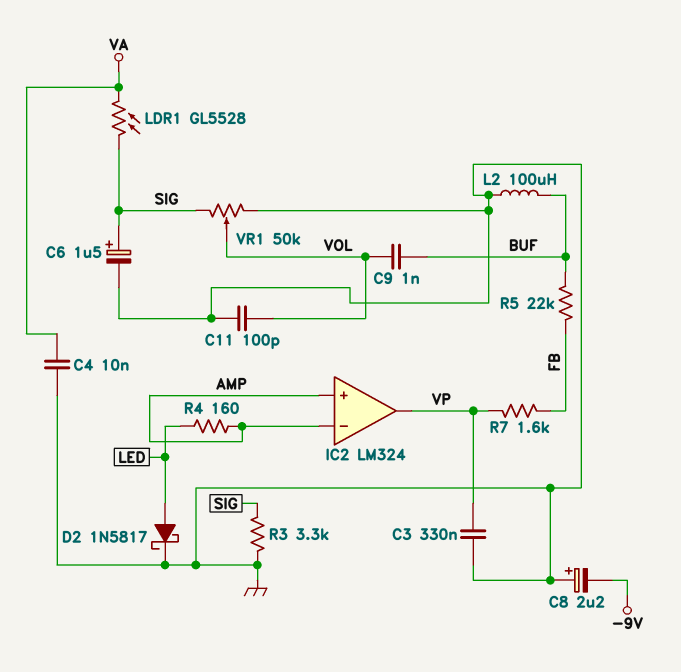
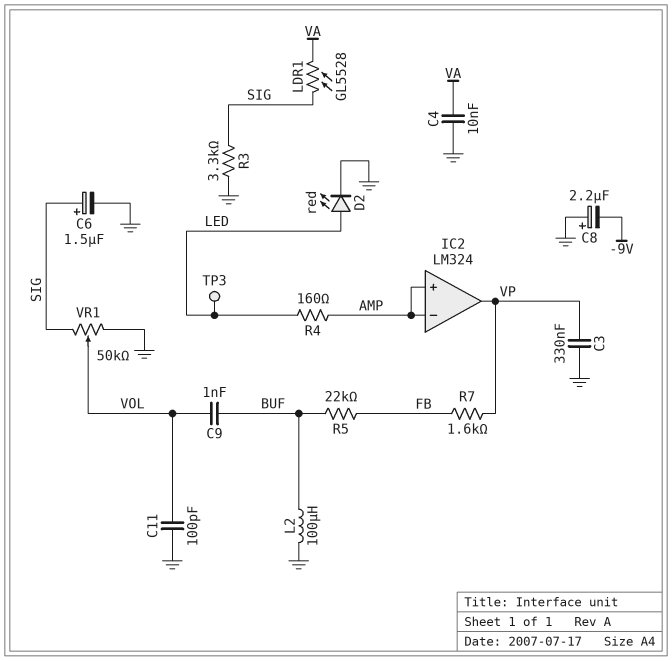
D2: schottky 1N5817 (A LED, K GND) -> LED red (A LED, K GND)
TP3: none -> test point (LED)

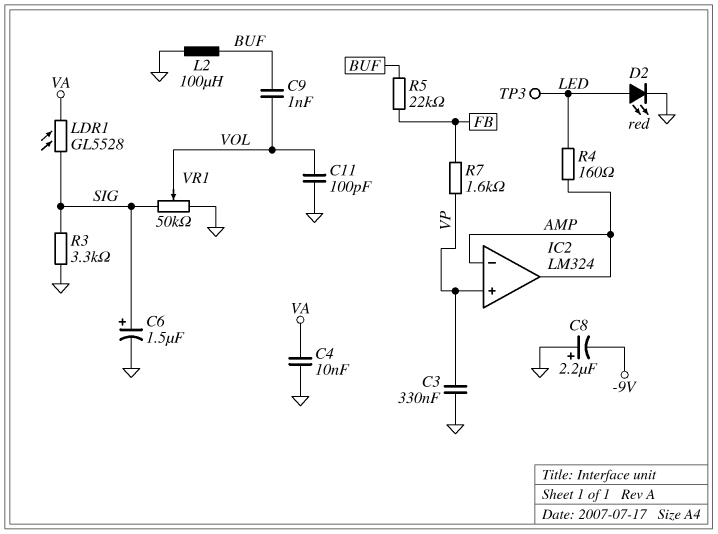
IC2 pin in+: AMP -> VP
IC2 pin out: VP -> AMP

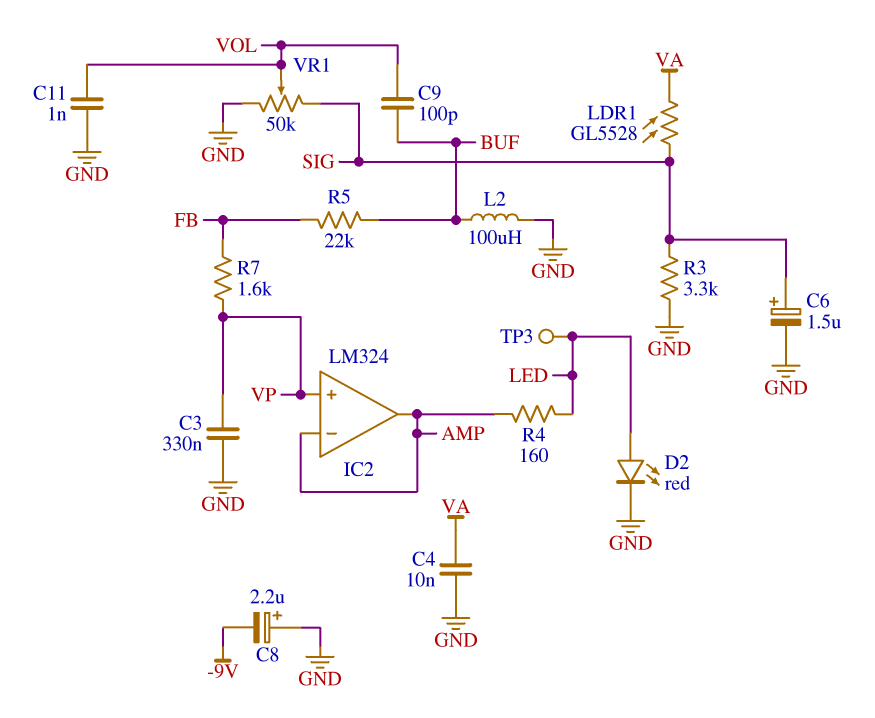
C9: 1nF (BUF, VOL) -> 100pF (BUF, VOL)
C11: 100pF (GND, VOL) -> 1nF (GND, VOL)

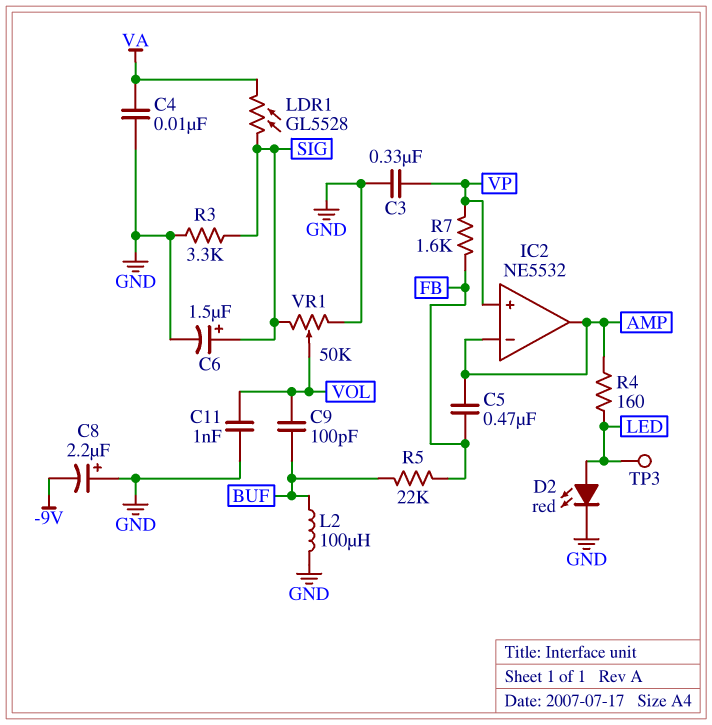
C5: none -> 470nF (AMP, FB)
IC2: LM324 -> NE5532

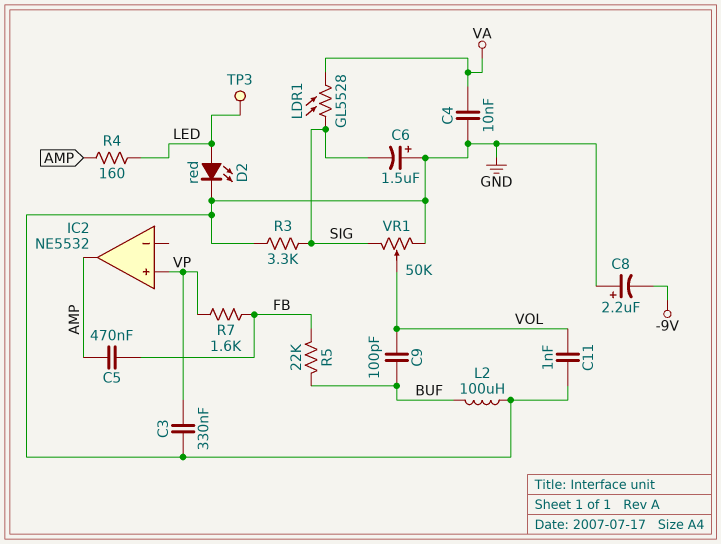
C6: 1.5uF (plus SIG, minus GND) -> 1.5uF (plus GND, minus SIG)
IC2 pin in-: AMP -> none

